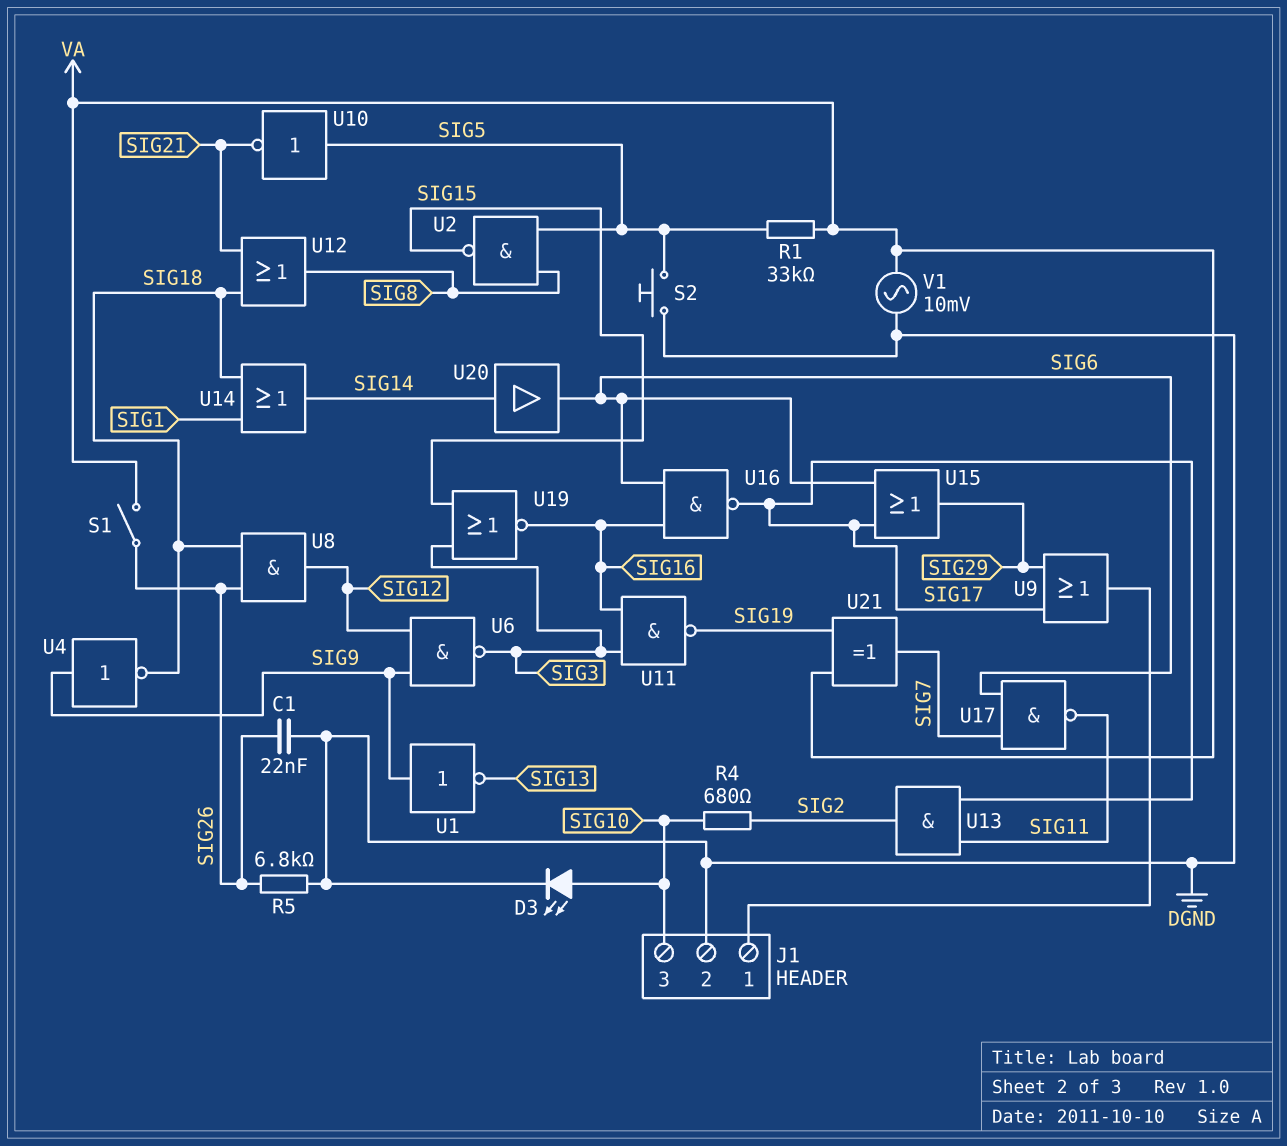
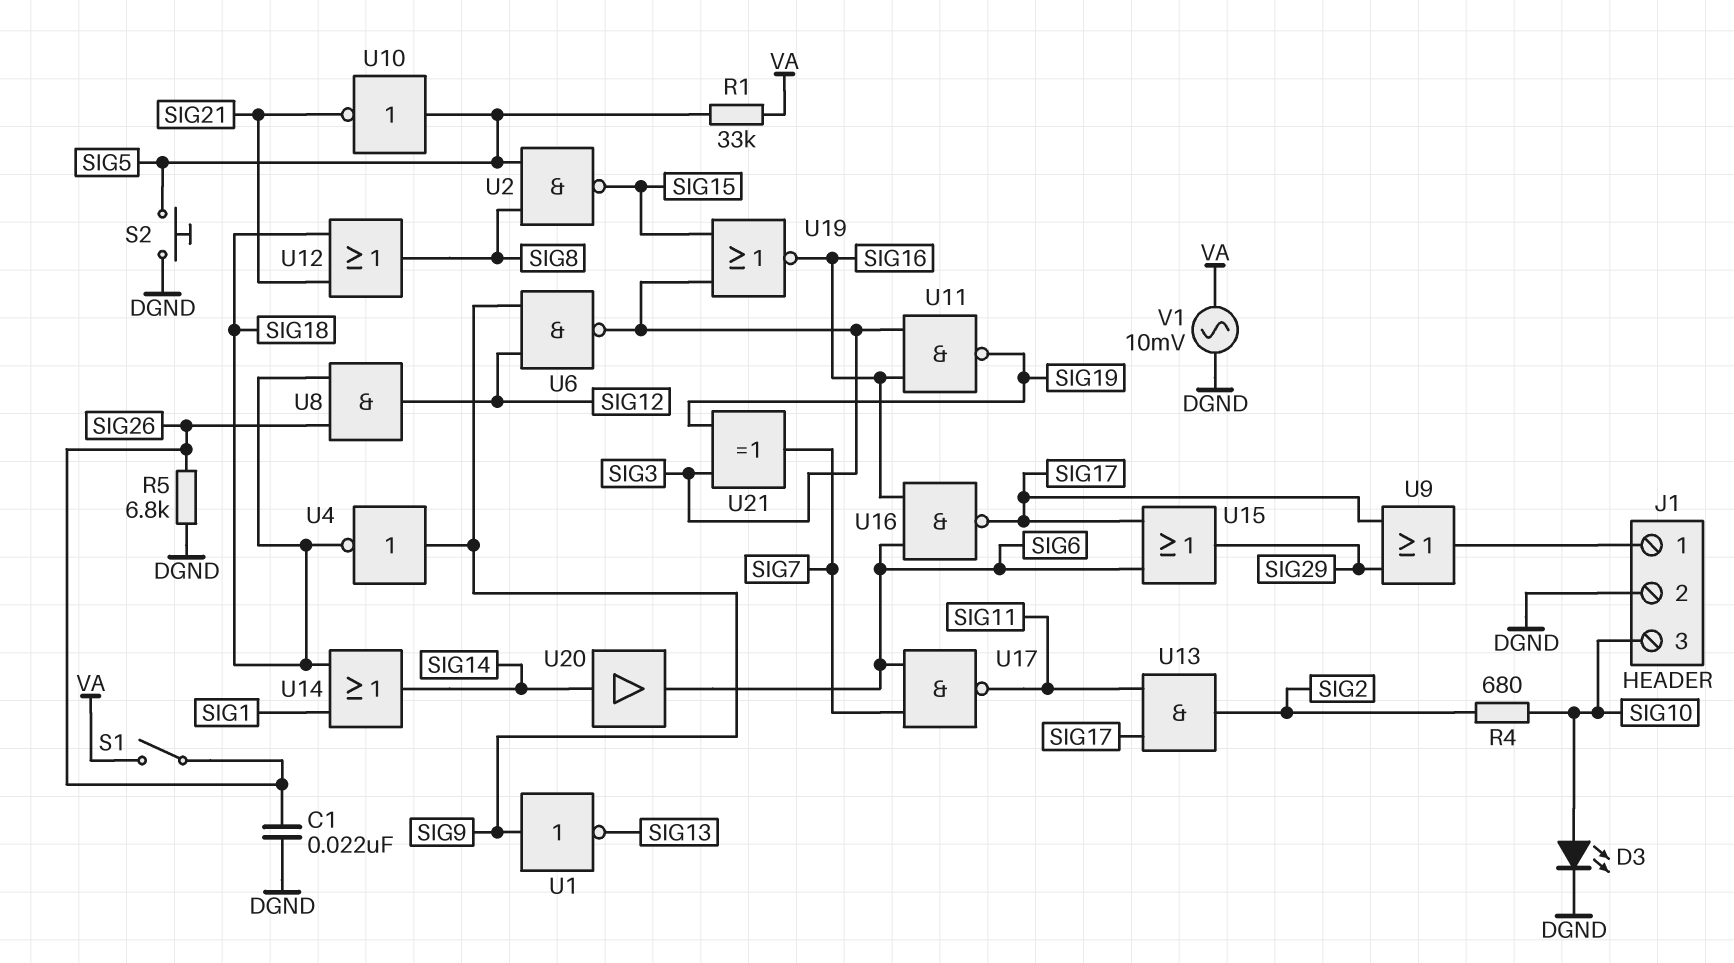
U21: XOR (in SIG19, in VA, out SIG7) -> XOR (in SIG3, in SIG19, out SIG7)

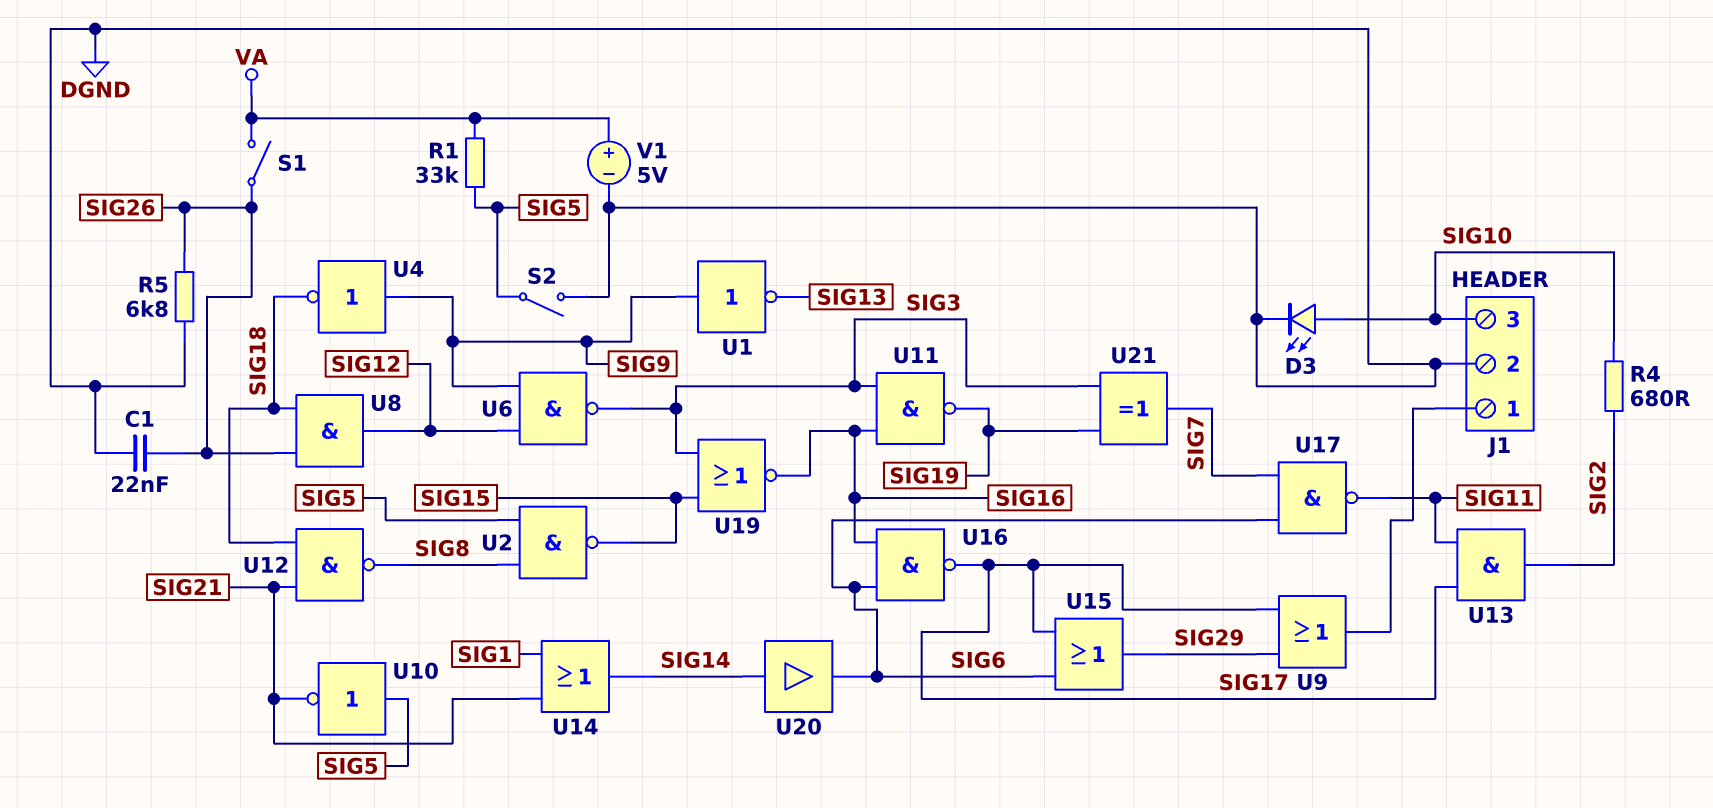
S2: button (DGND, SIG5) -> switch (DGND, SIG5)
U12: OR (in SIG18, in SIG21, out SIG8) -> NAND (in SIG18, in SIG21, out SIG8)
U14: OR (in SIG1, in SIG18, out SIG14) -> OR (in SIG1, in SIG21, out SIG14)
V1: AC 10mV (DGND, VA) -> 5V (plus VA, minus DGND)

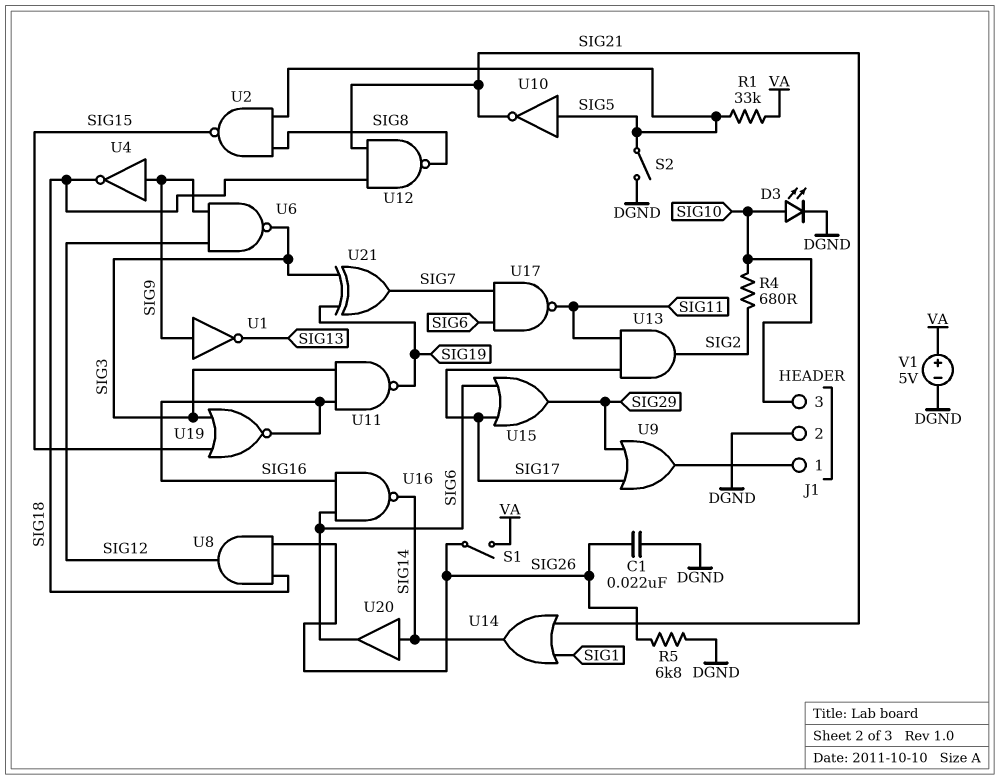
U16: NAND (in SIG6, in SIG16, out SIG17) -> NAND (in SIG6, in SIG16, out SIG14)

